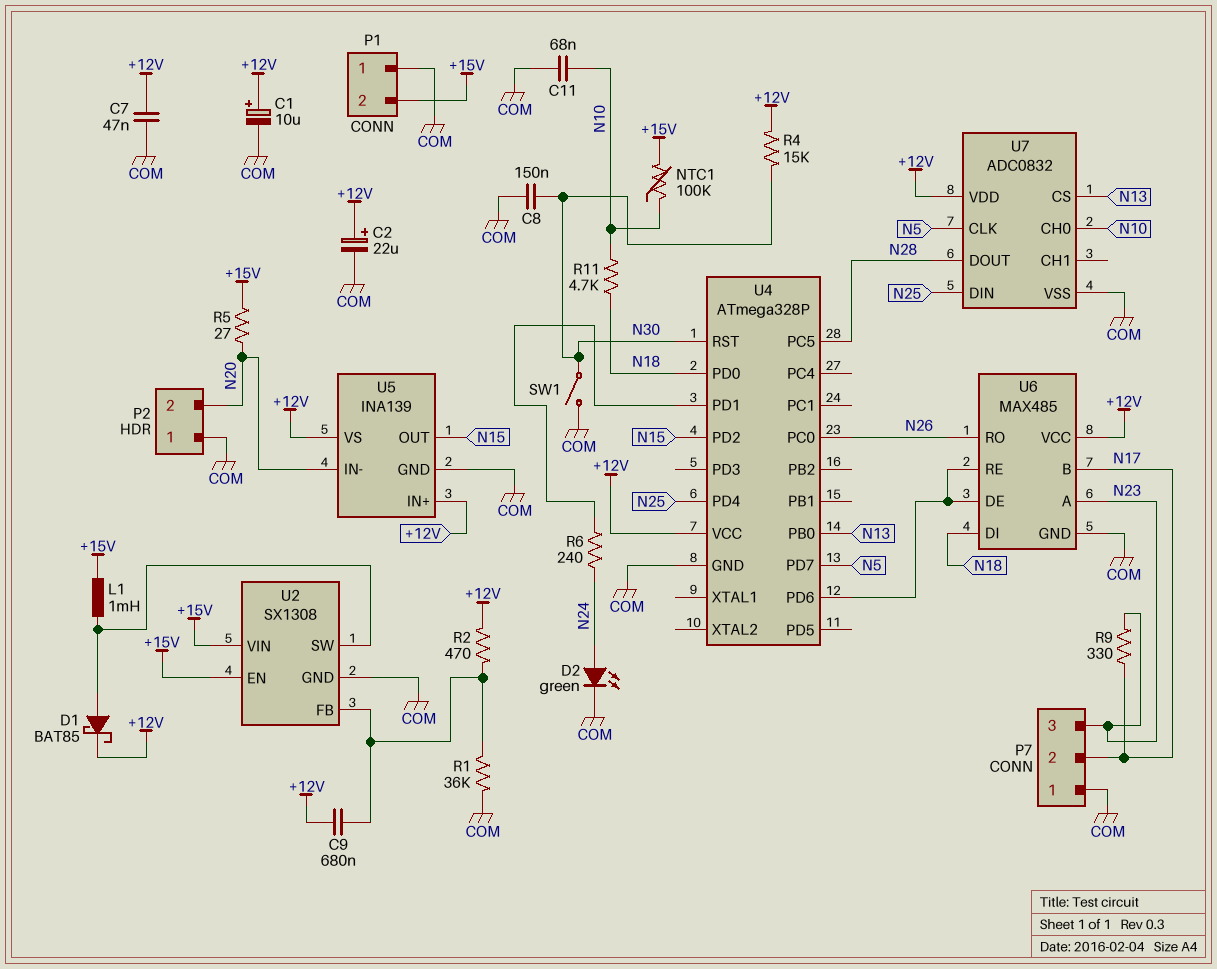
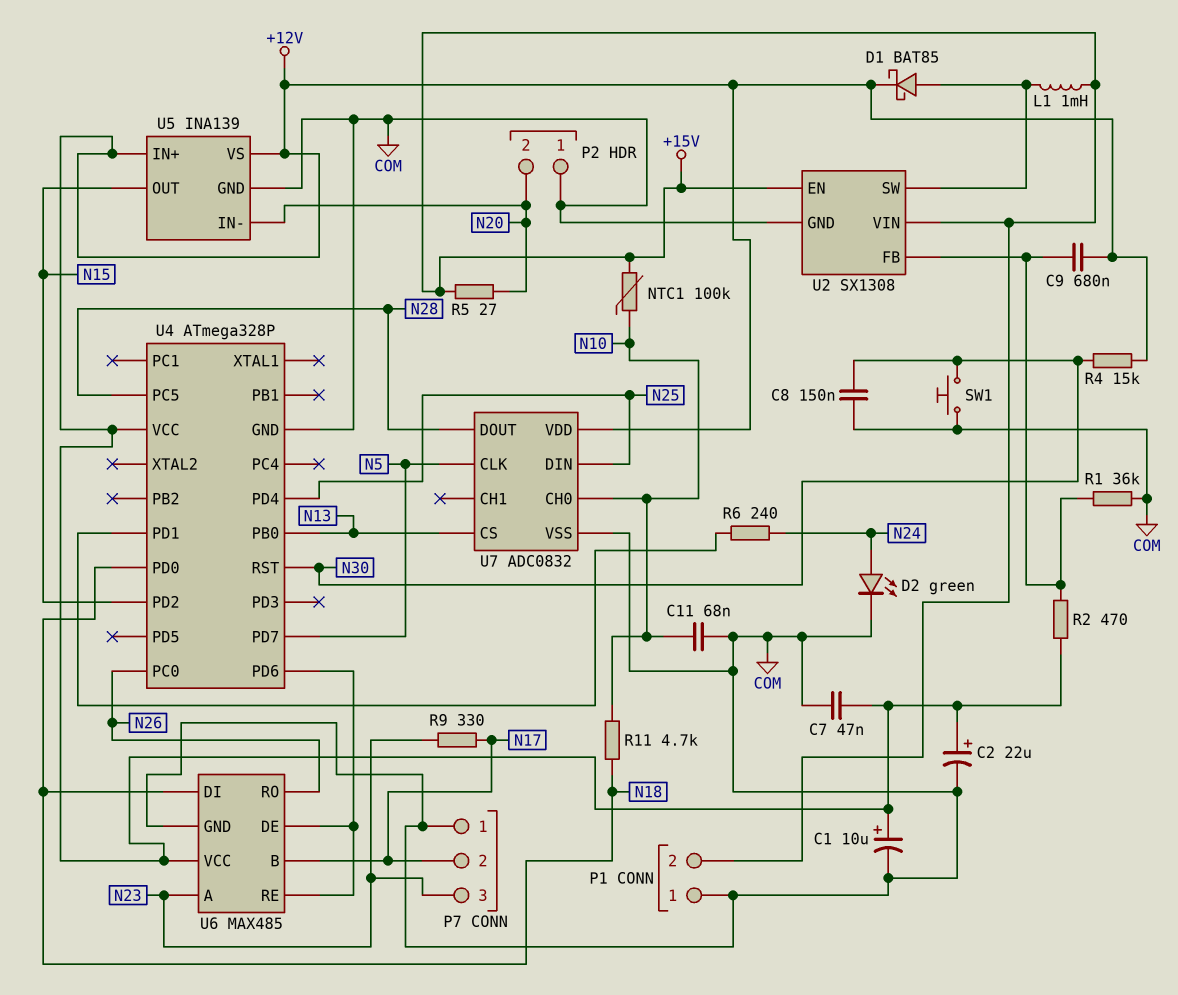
SW1: switch (COM, N30) -> button (COM, N30)

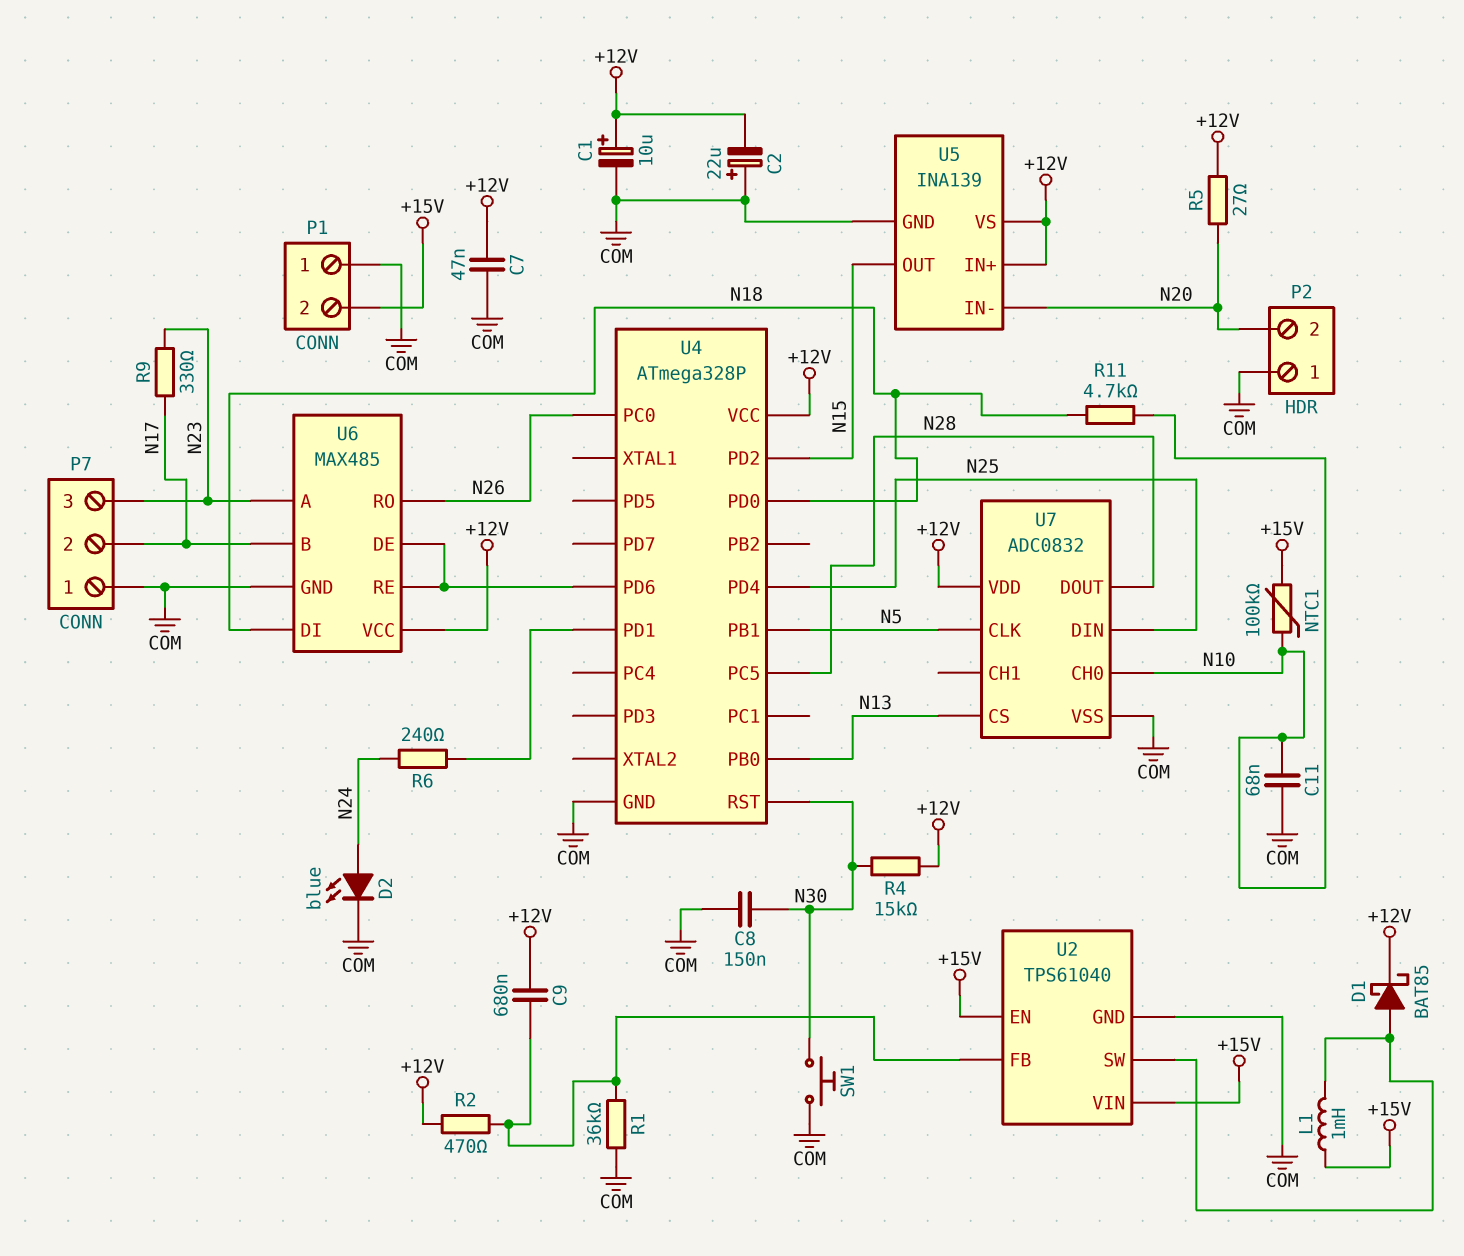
C2: 22uF (plus +12V, minus COM) -> 22uF (plus COM, minus +12V)
D2: LED green (A N24, K COM) -> LED blue (A N24, K COM)
R5: 27 (+15V, N20) -> 27 (+12V, N20)
U2: SX1308 -> TPS61040
U4 pin PB1: none -> N5
U4 pin PD7: N5 -> none

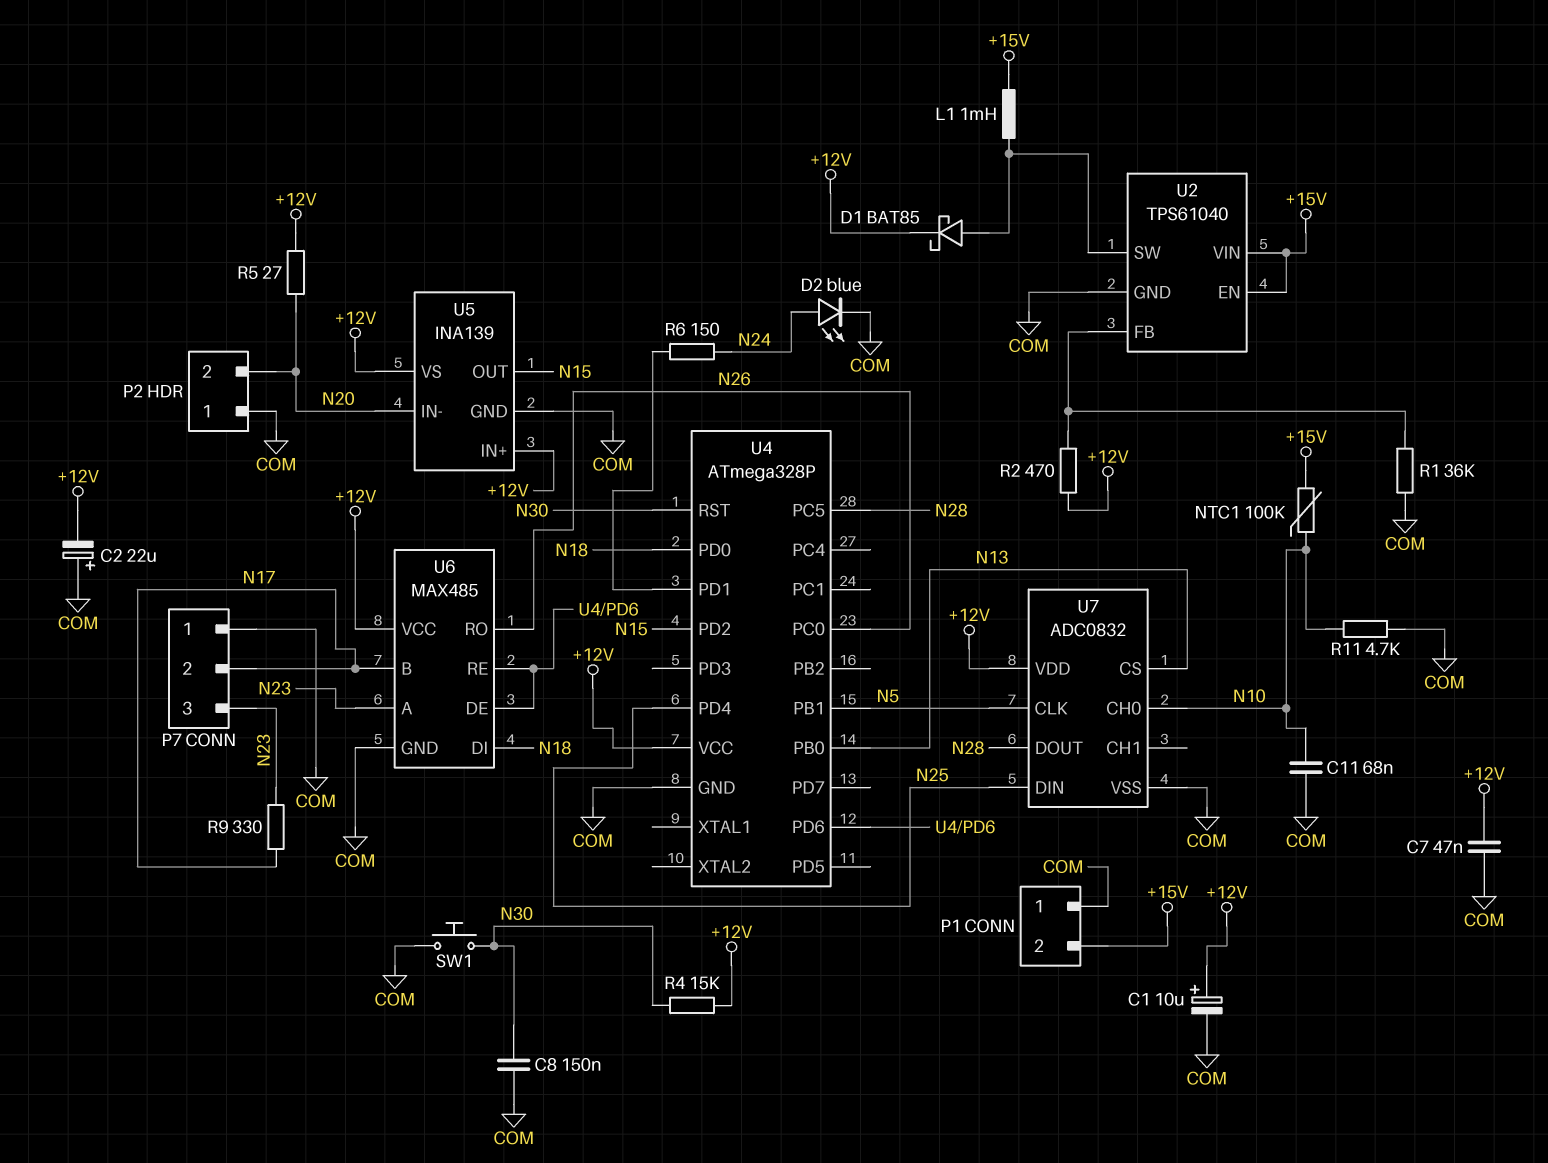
C9: 680nF (+12V, U2/FB) -> none
R6: 240 (N24, U4/PD1) -> 150 (N24, U4/PD1)
R11: 4.7k (N10, N18) -> 4.7k (COM, N10)

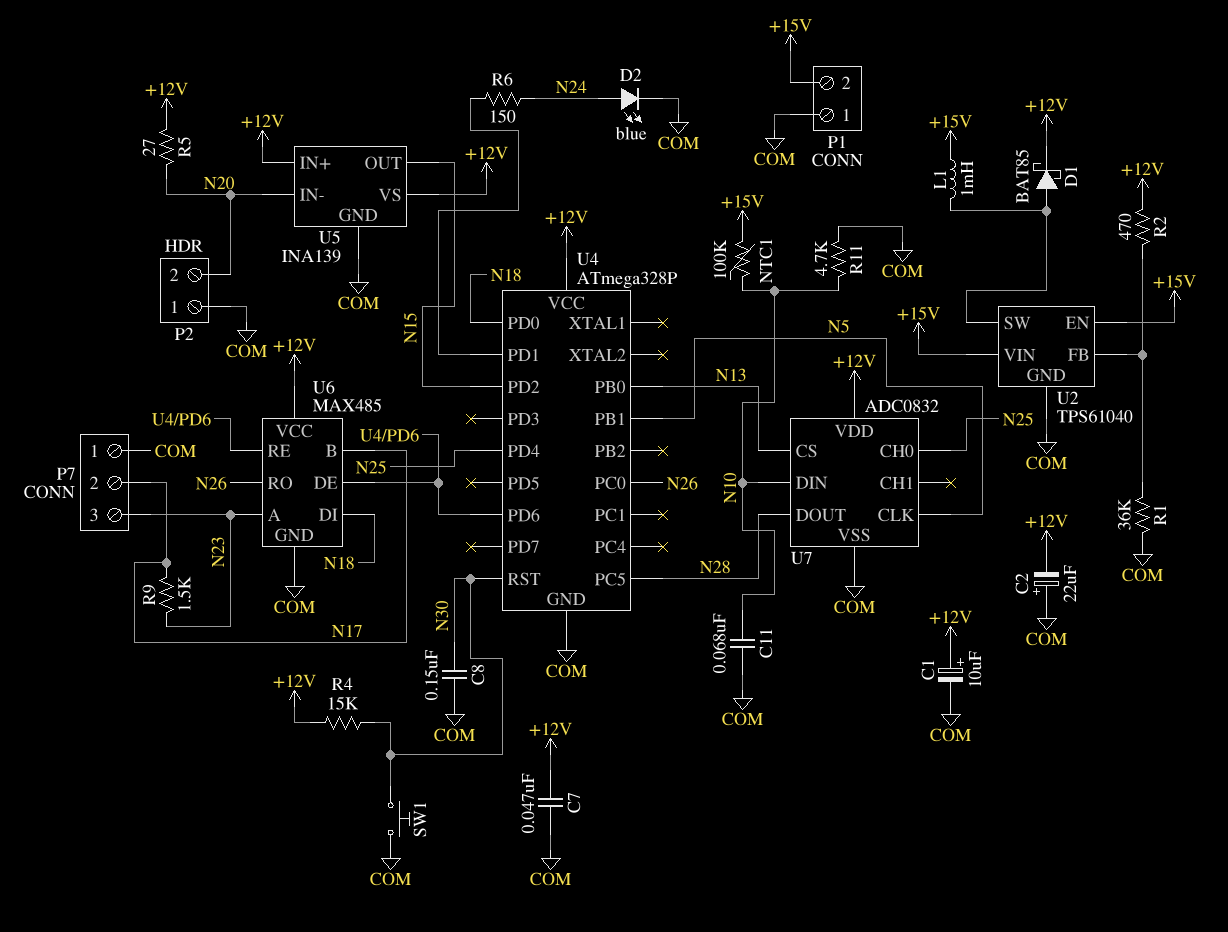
R9: 330 (N17, N23) -> 1.5k (N17, N23)
U7 pin CH0: N10 -> N25
U7 pin DIN: N25 -> N10

